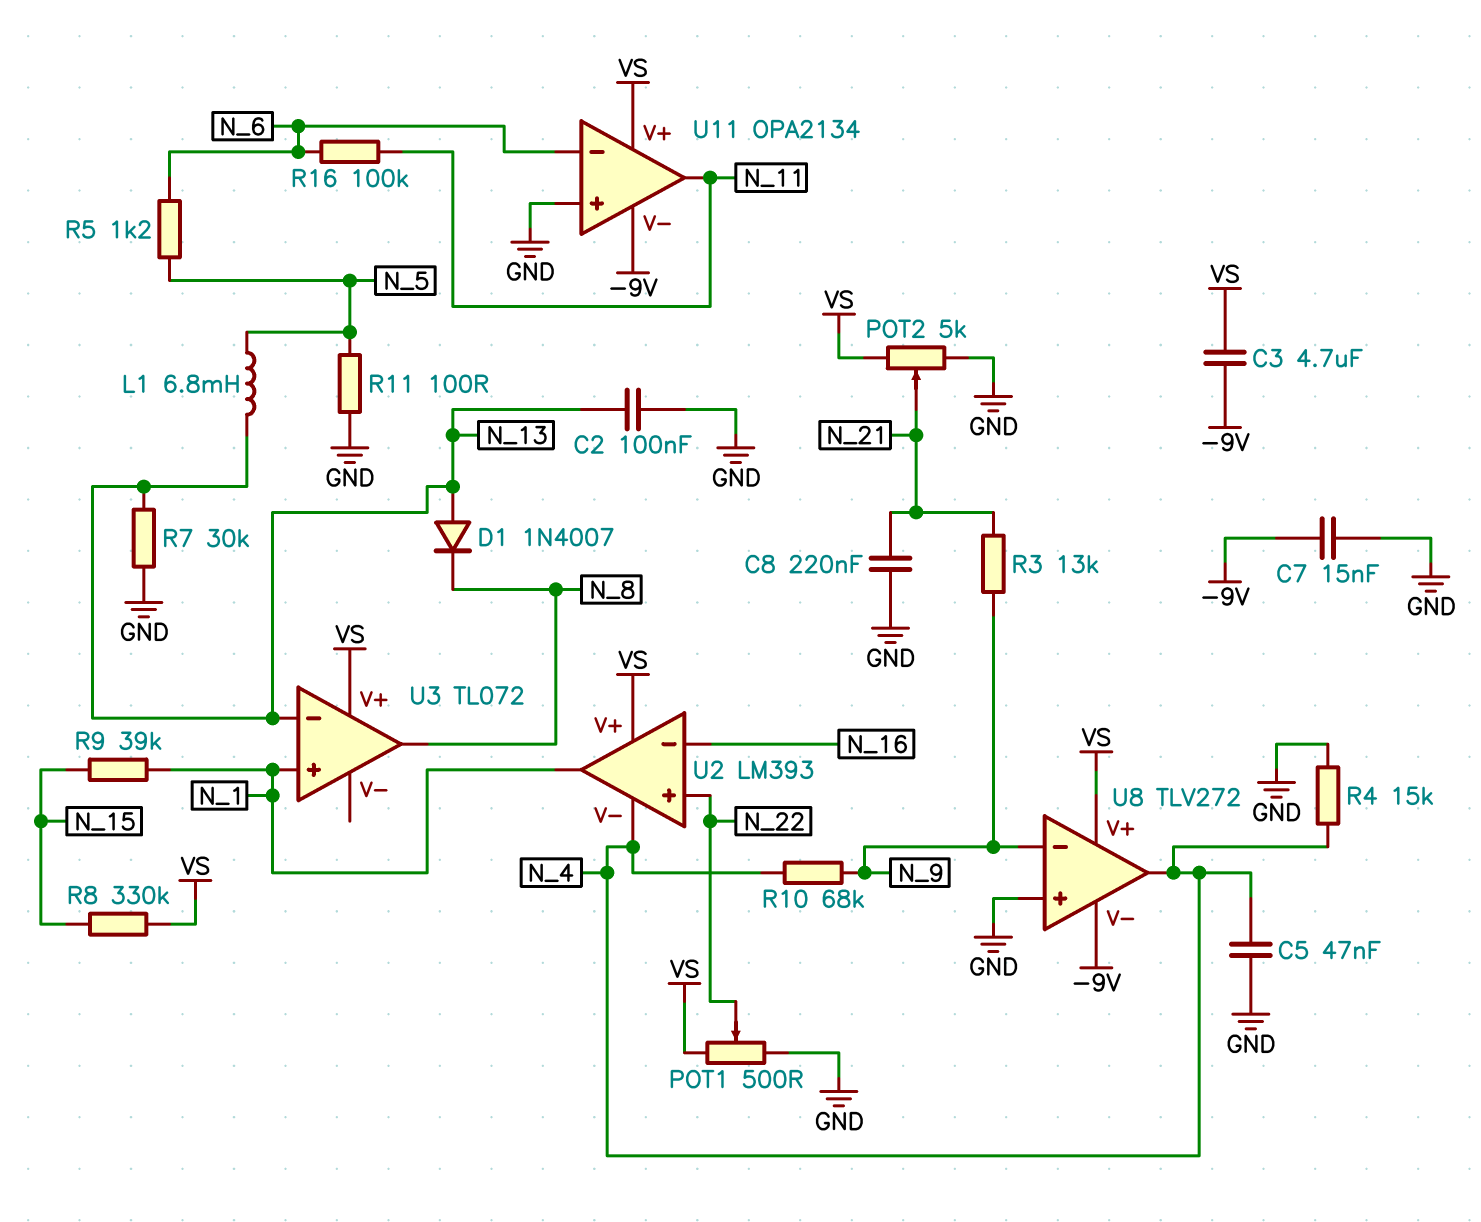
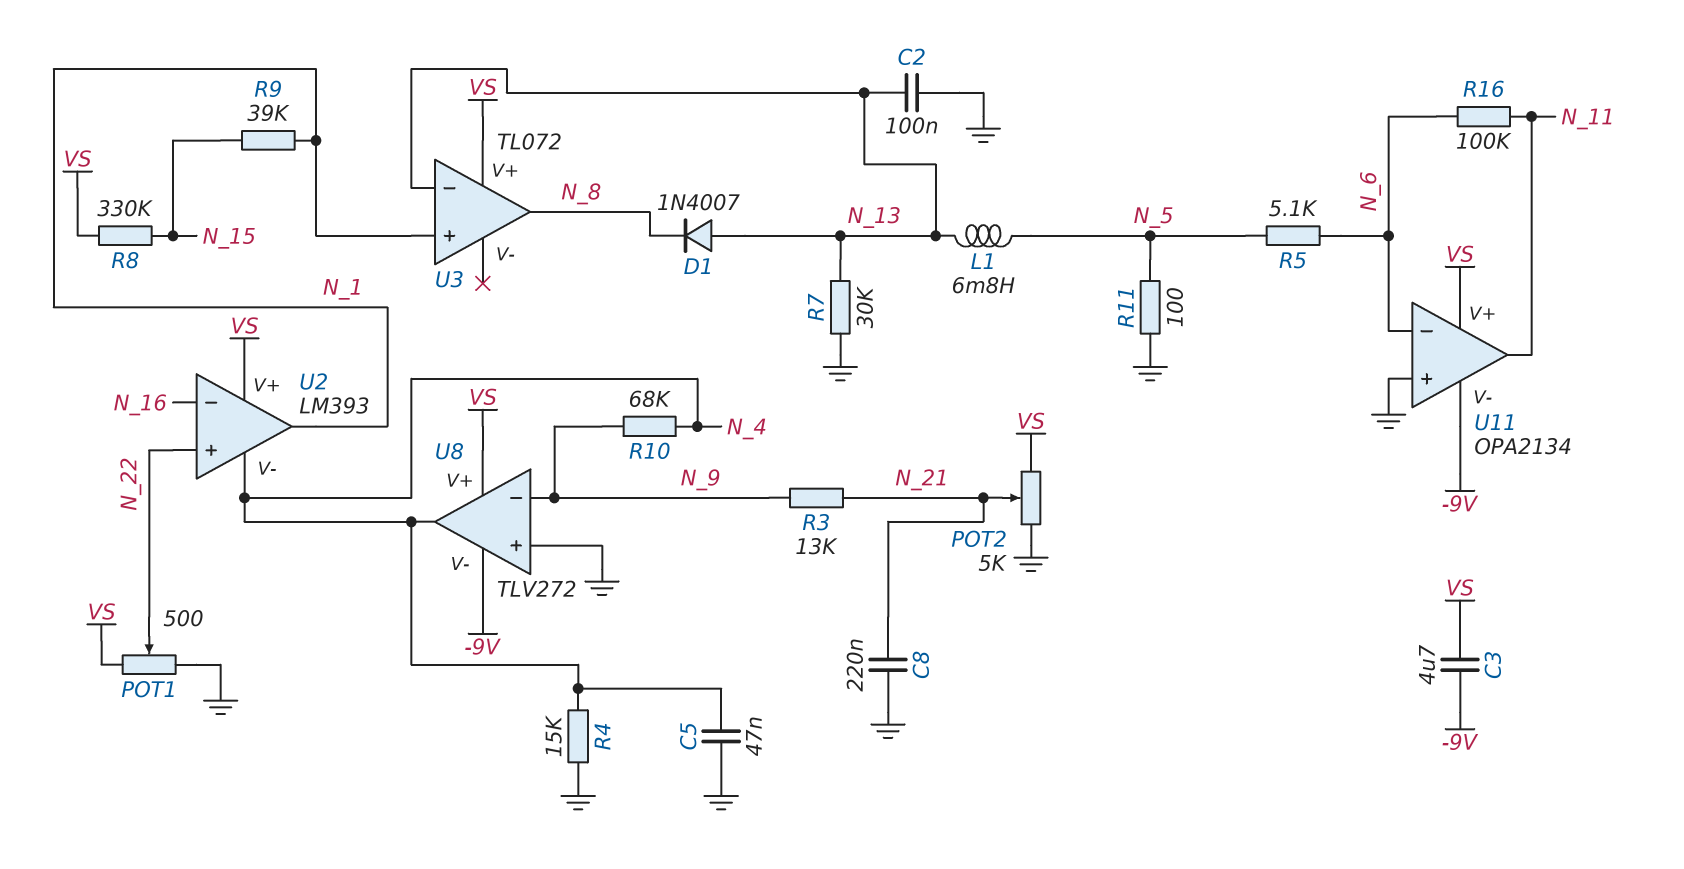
C7: 15nF (-9V, GND) -> none
R5: 1.2k (N_5, N_6) -> 5.1k (N_5, N_6)

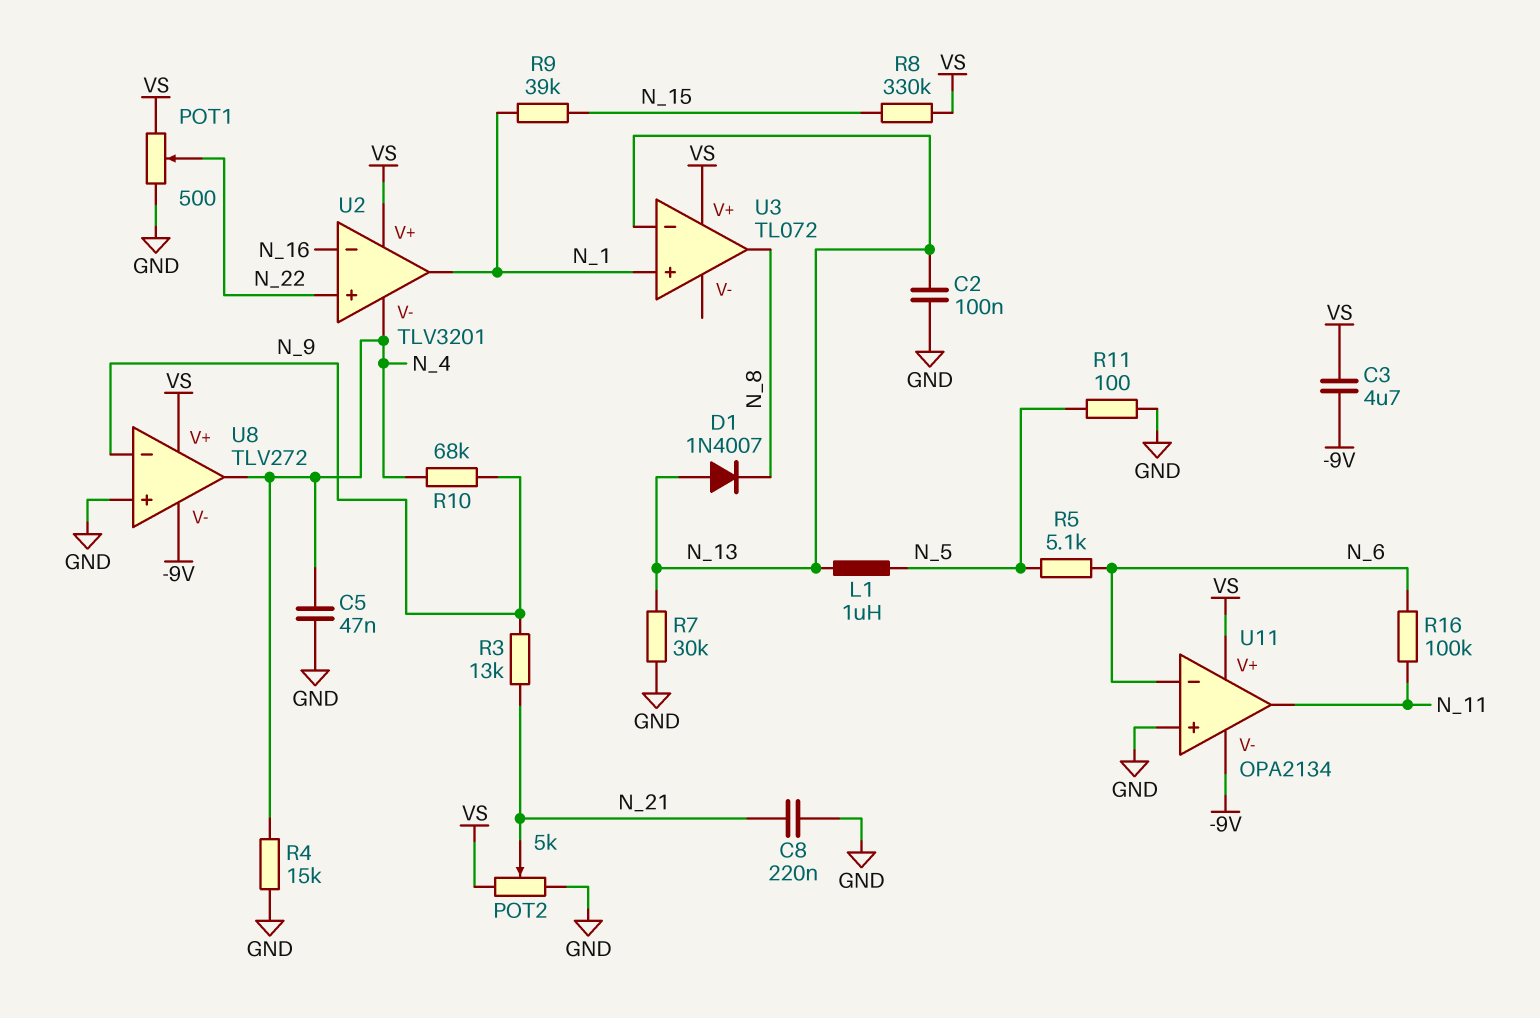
L1: 6.8mH (N_5, N_13) -> 1uH (N_5, N_13)
U2: LM393 -> TLV3201

